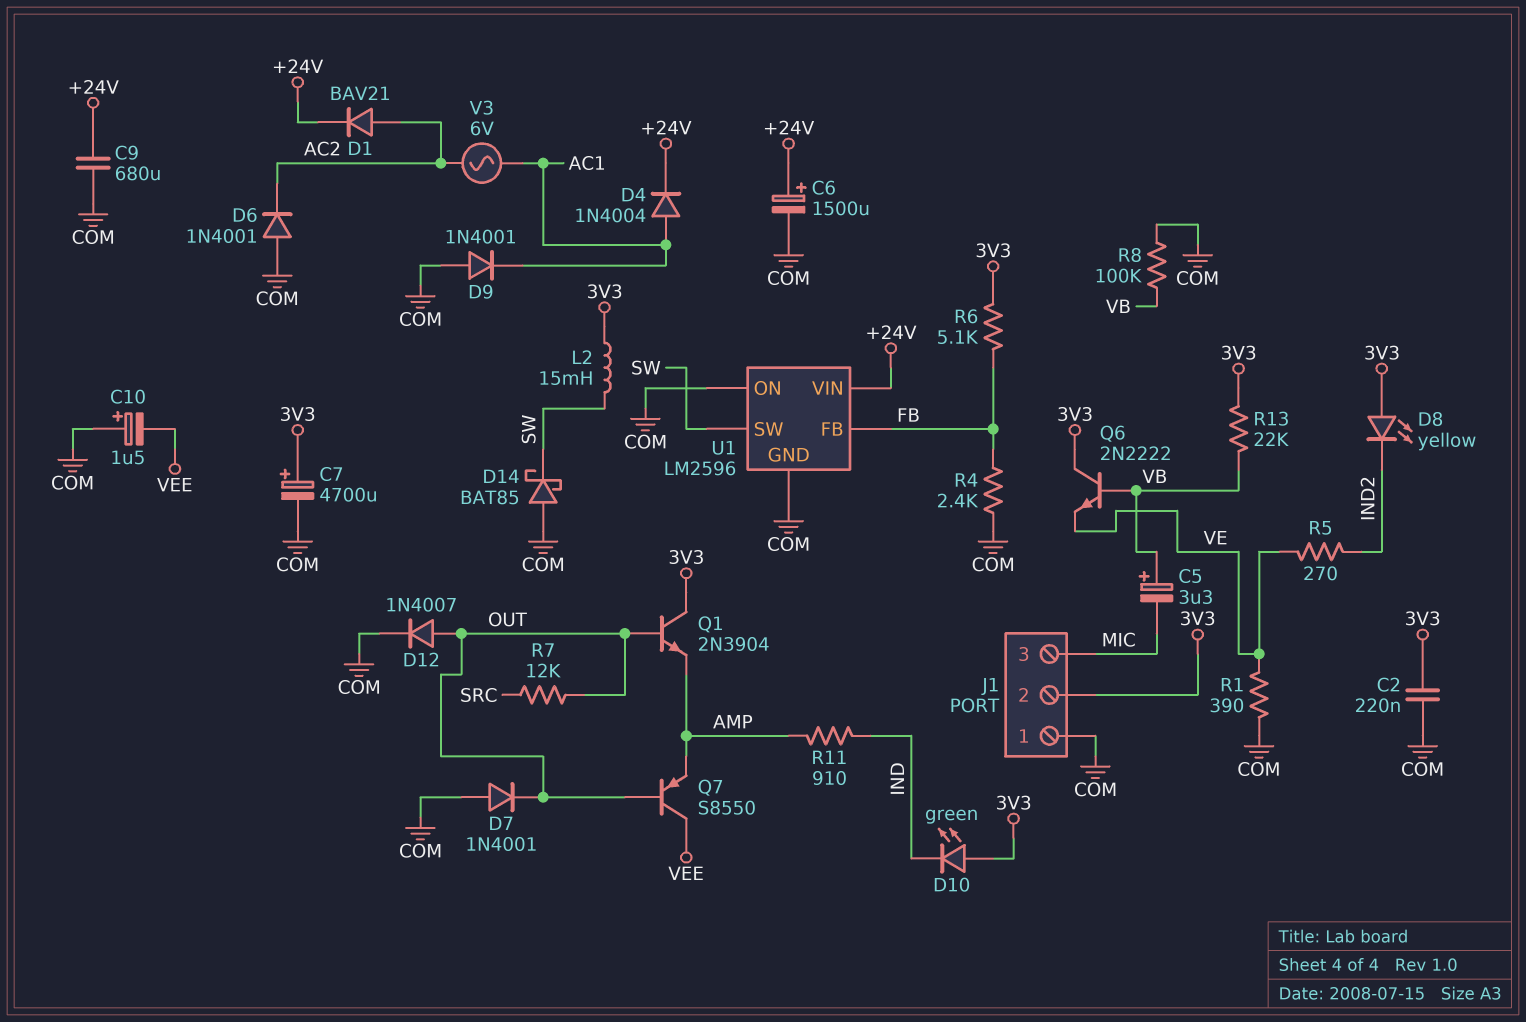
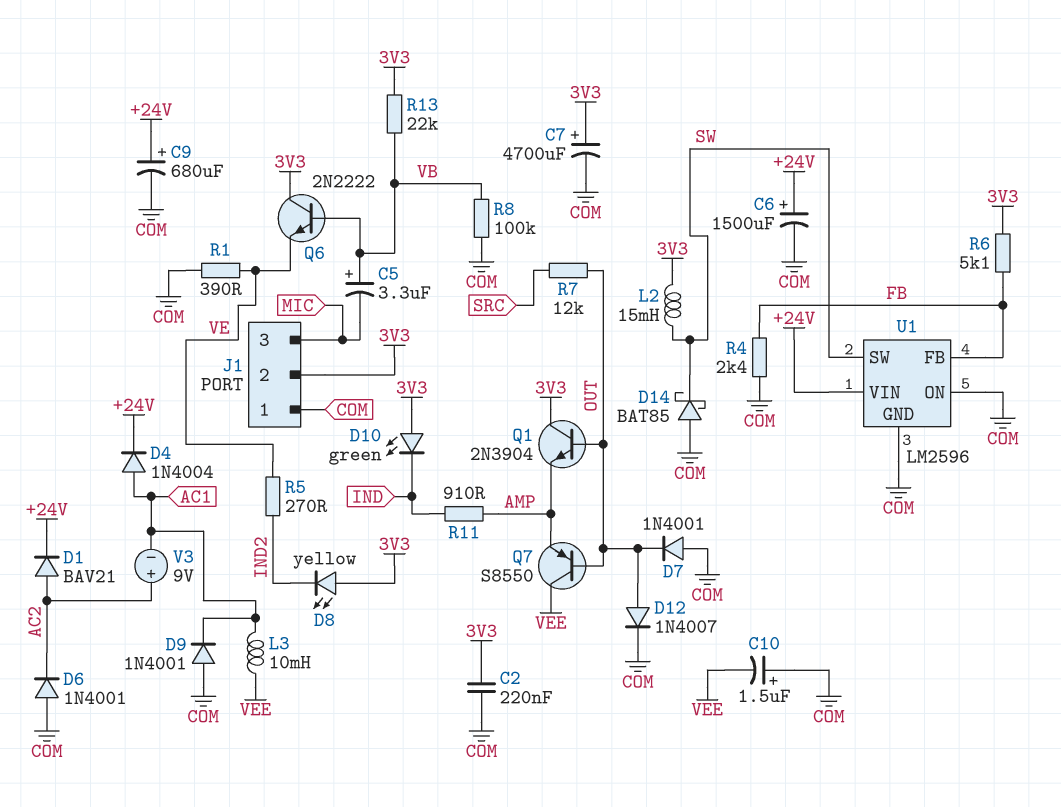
C9: 680uF (+24V, COM) -> 680uF (plus +24V, minus COM)
L3: none -> 10mH (AC1, VEE)
V3: AC 6V (AC1, AC2) -> 9V (plus AC2, minus AC1)

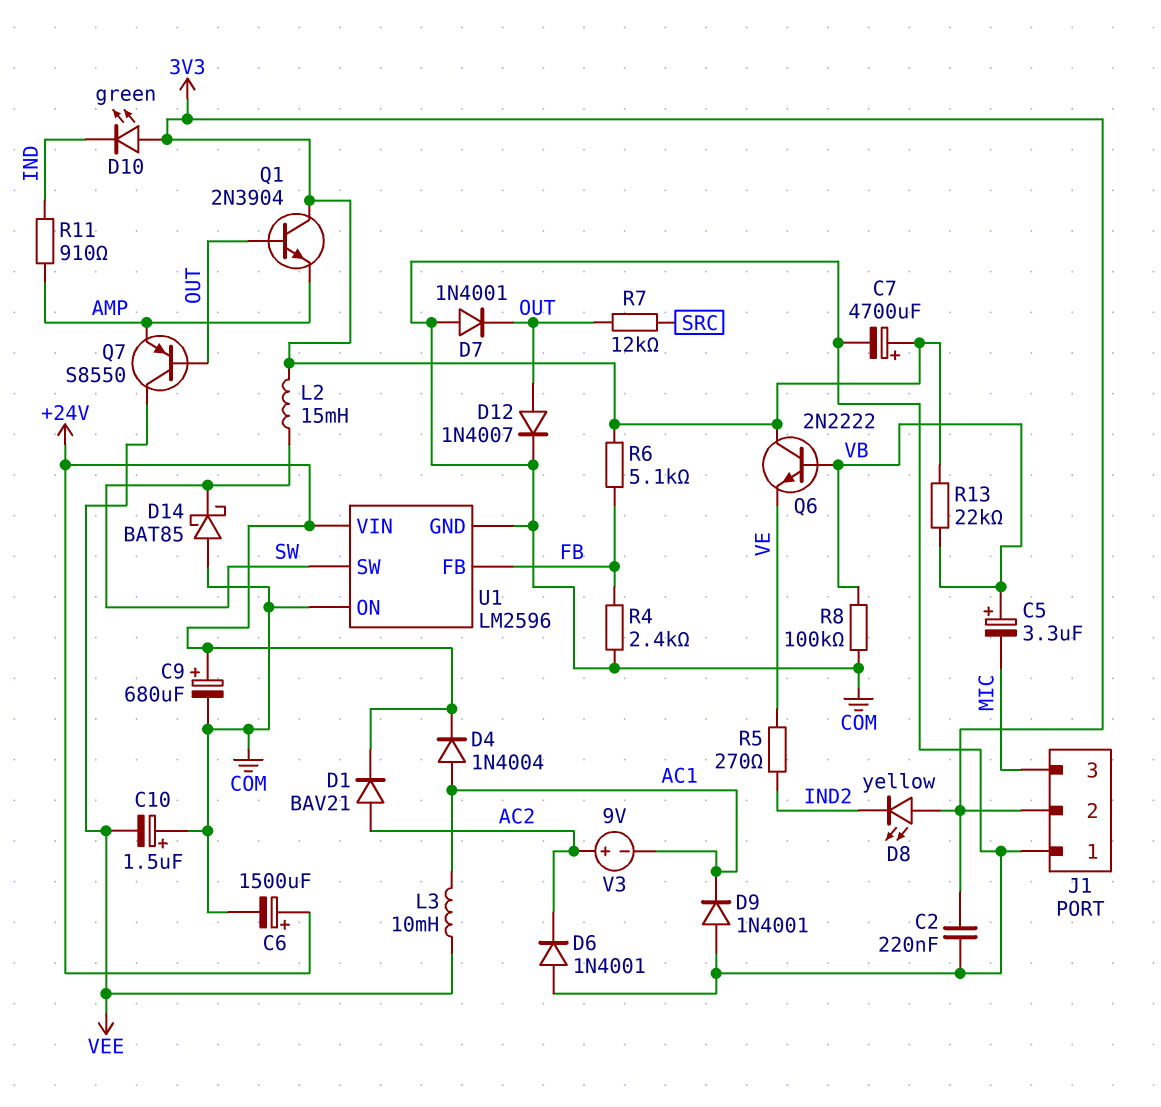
R1: 390 (COM, VE) -> none

